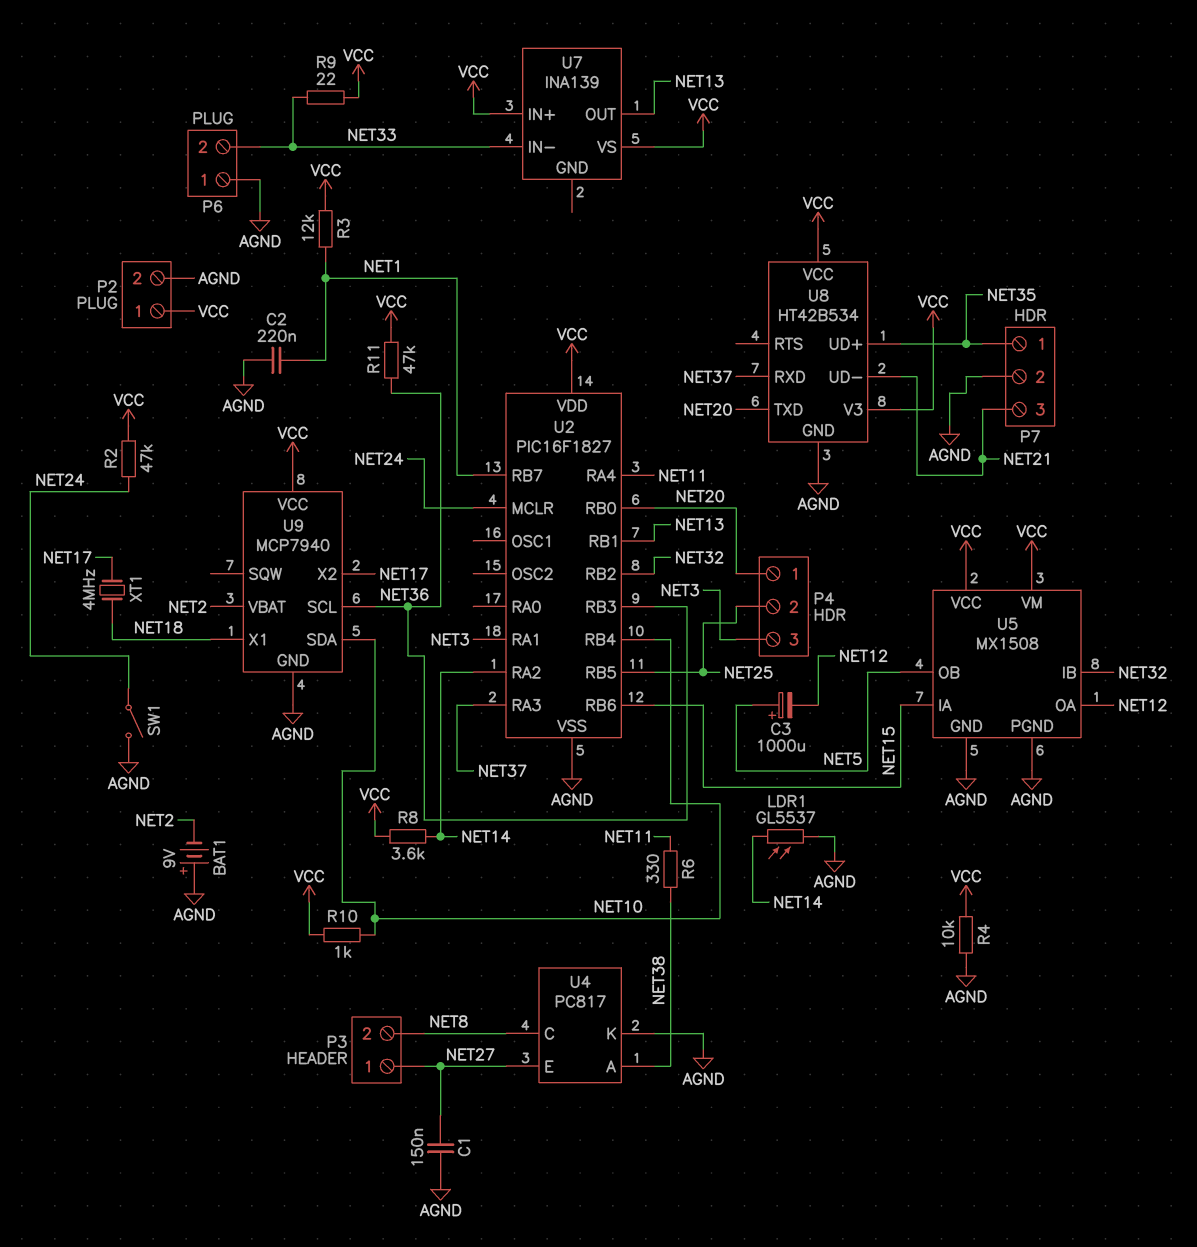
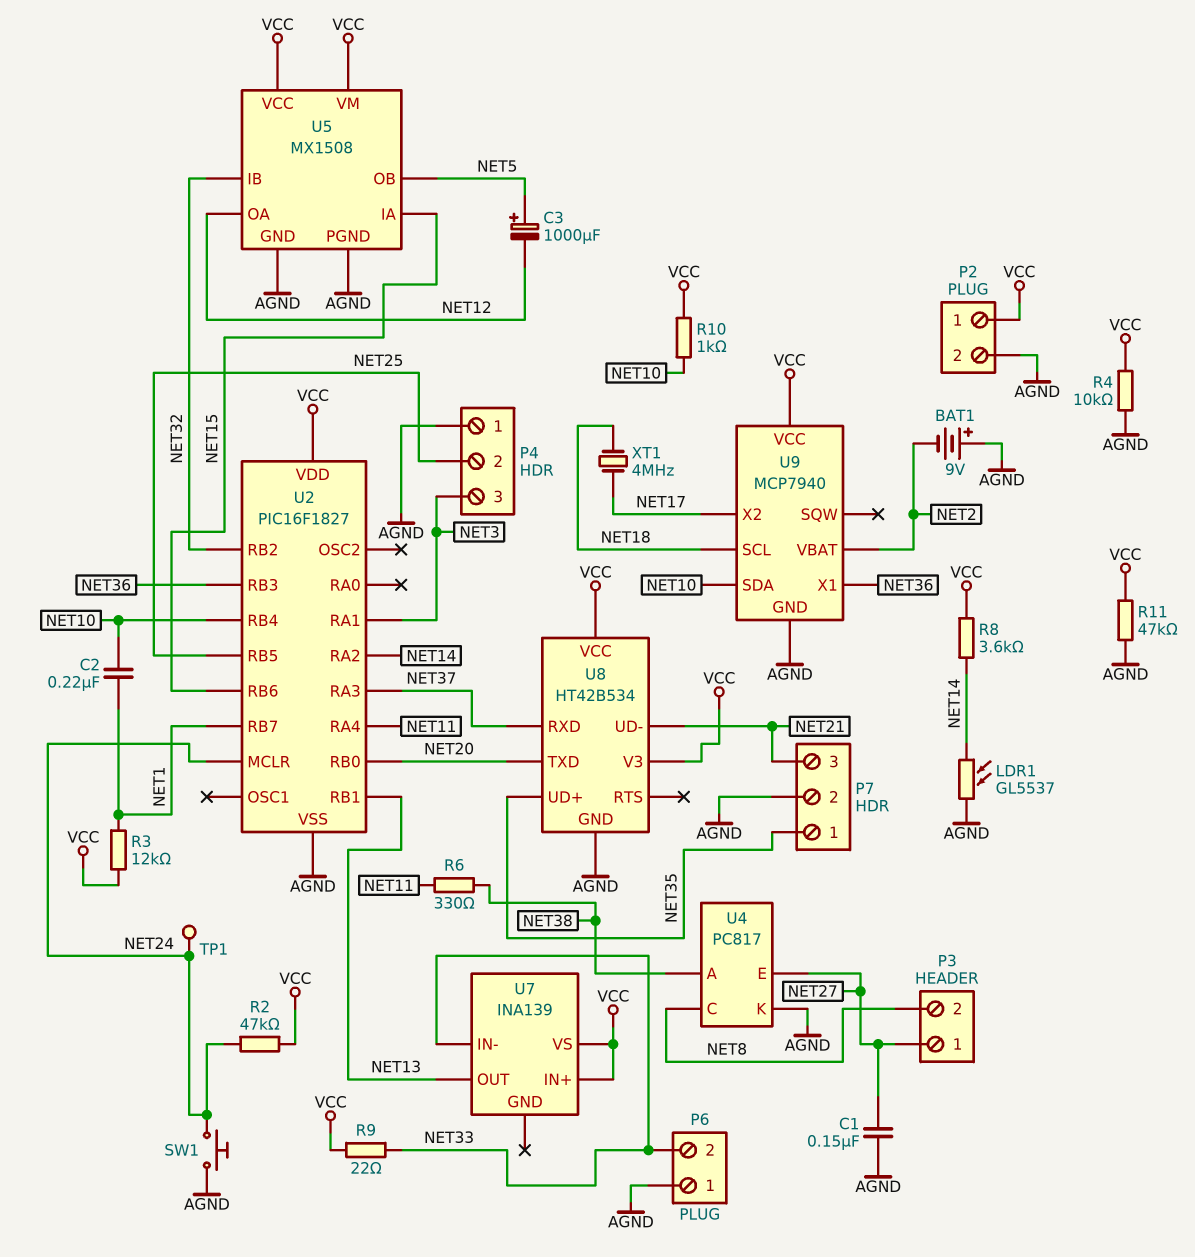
C2: 220nF (AGND, NET1) -> 220nF (NET1, NET10)
P4 pin 1: NET20 -> AGND
R11: 47k (NET36, VCC) -> 47k (AGND, VCC)
SW1: switch (AGND, NET24) -> button (AGND, NET24)
TP1: none -> test point (NET24)
U9 pin SCL: NET36 -> NET18
U9 pin X1: NET18 -> NET36

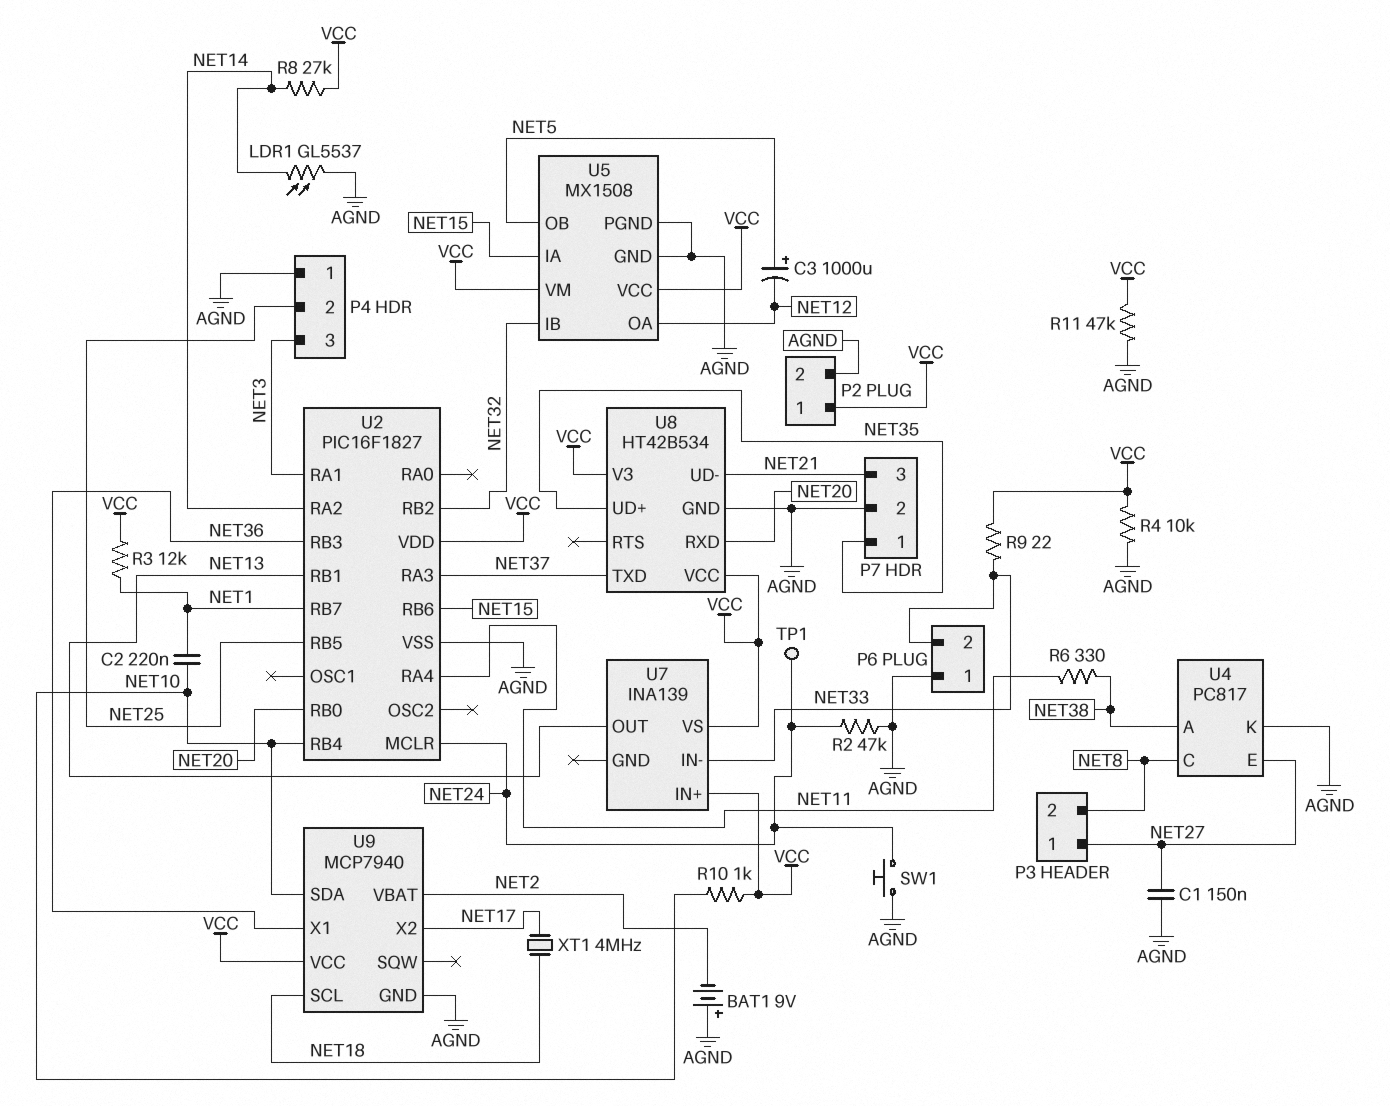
R2: 47k (NET24, VCC) -> 47k (AGND, NET24)
R8: 3.6k (NET14, VCC) -> 27k (NET14, VCC)
U8 pin RXD: NET37 -> NET20
U8 pin TXD: NET20 -> NET37

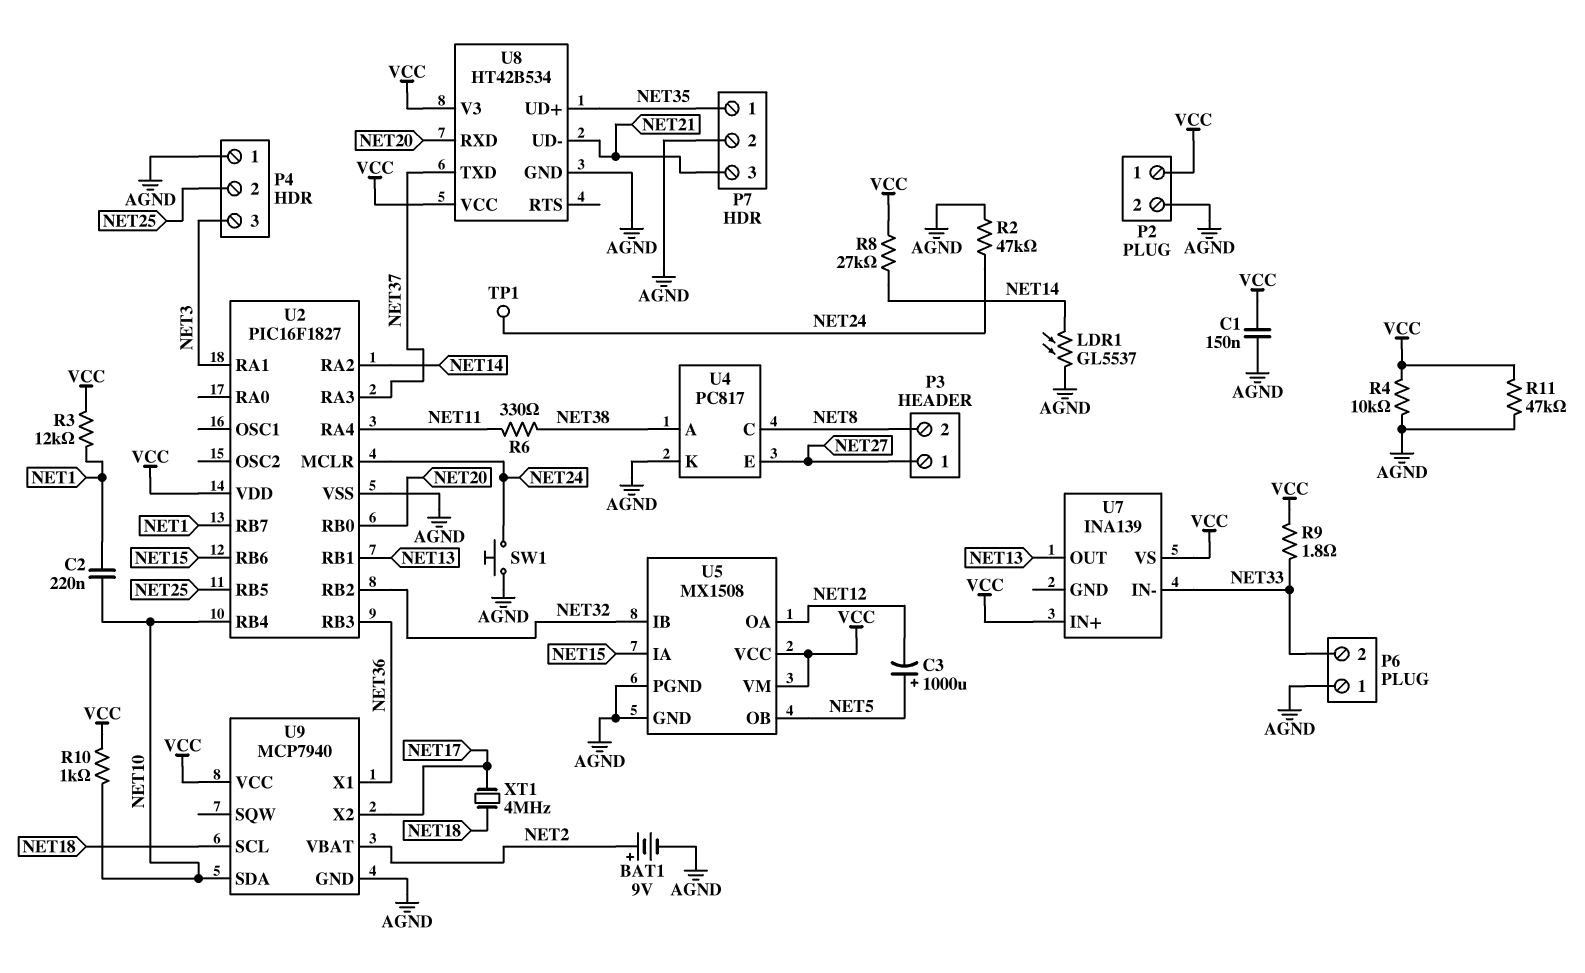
BAT1: 9V (plus AGND, minus NET2) -> 9V (plus NET2, minus AGND)
C1: 150nF (AGND, NET27) -> 150nF (AGND, VCC)
R9: 22 (NET33, VCC) -> 1.8 (NET33, VCC)

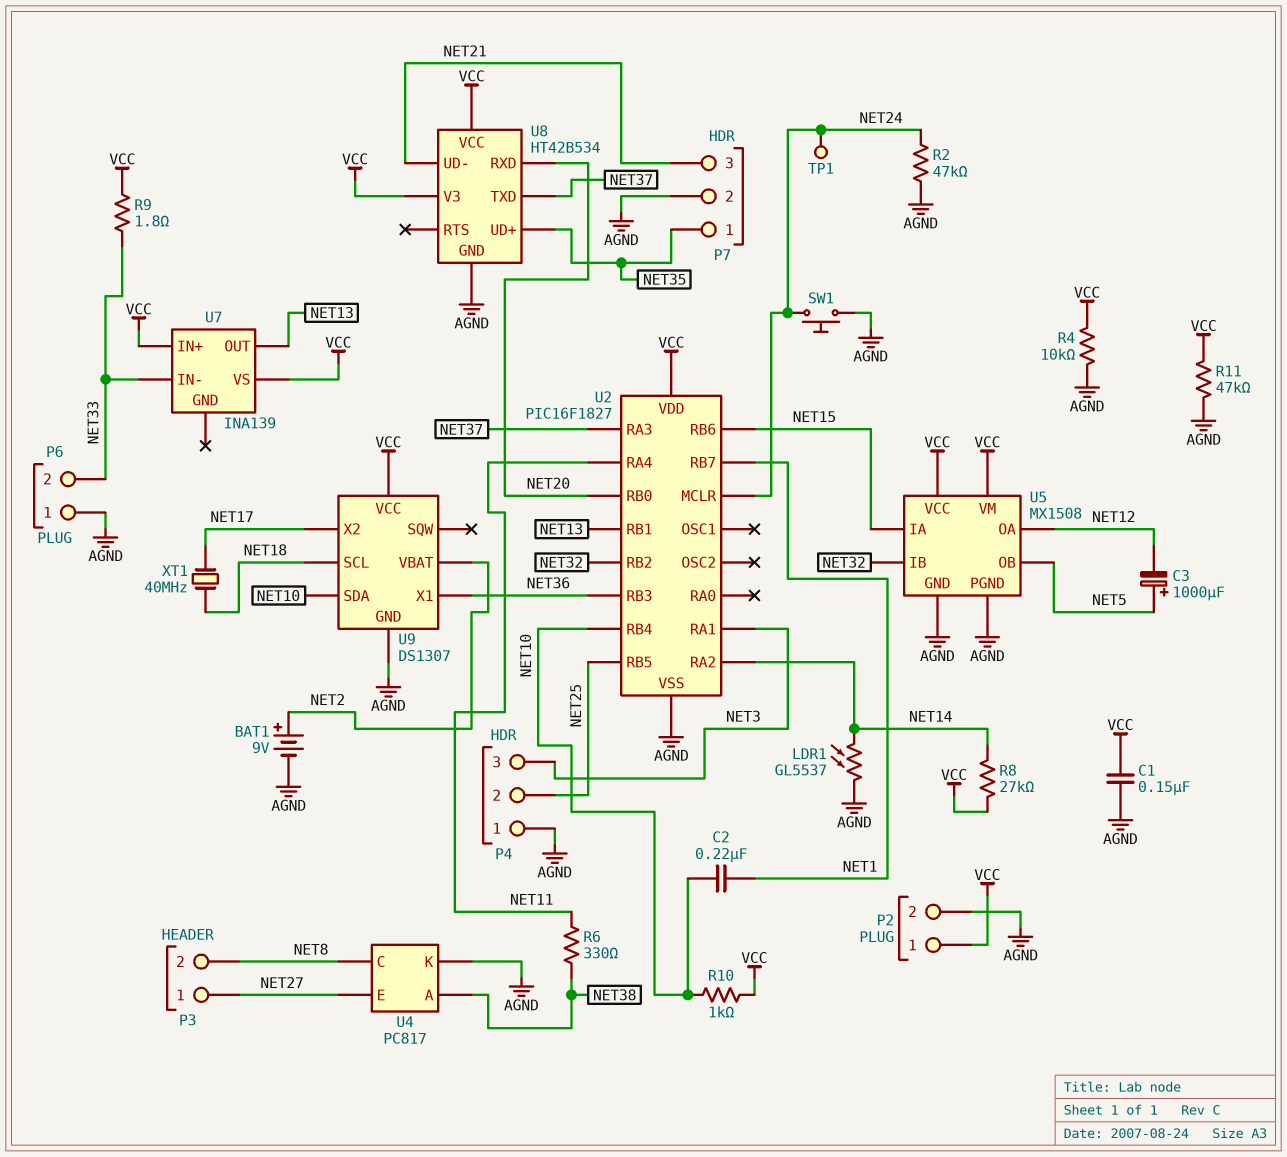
R3: 12k (NET1, VCC) -> none
U9: MCP7940 -> DS1307
XT1: 4MHz (NET17, NET18) -> 40MHz (NET17, NET18)

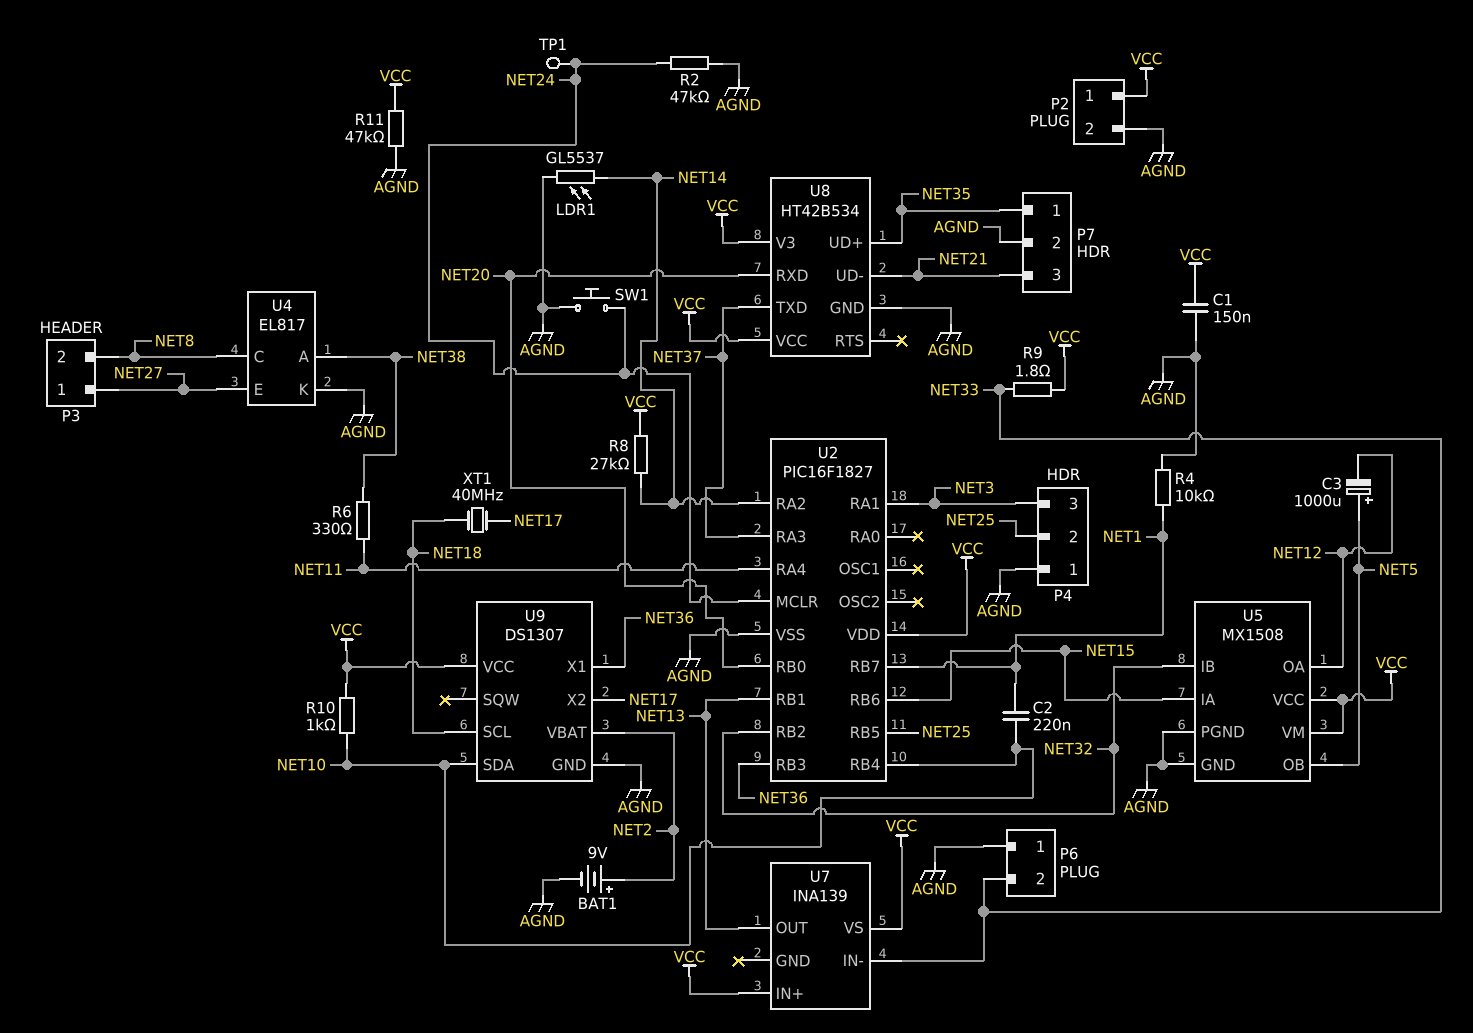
R4: 10k (AGND, VCC) -> 10k (AGND, NET1)
U4: PC817 -> EL817

